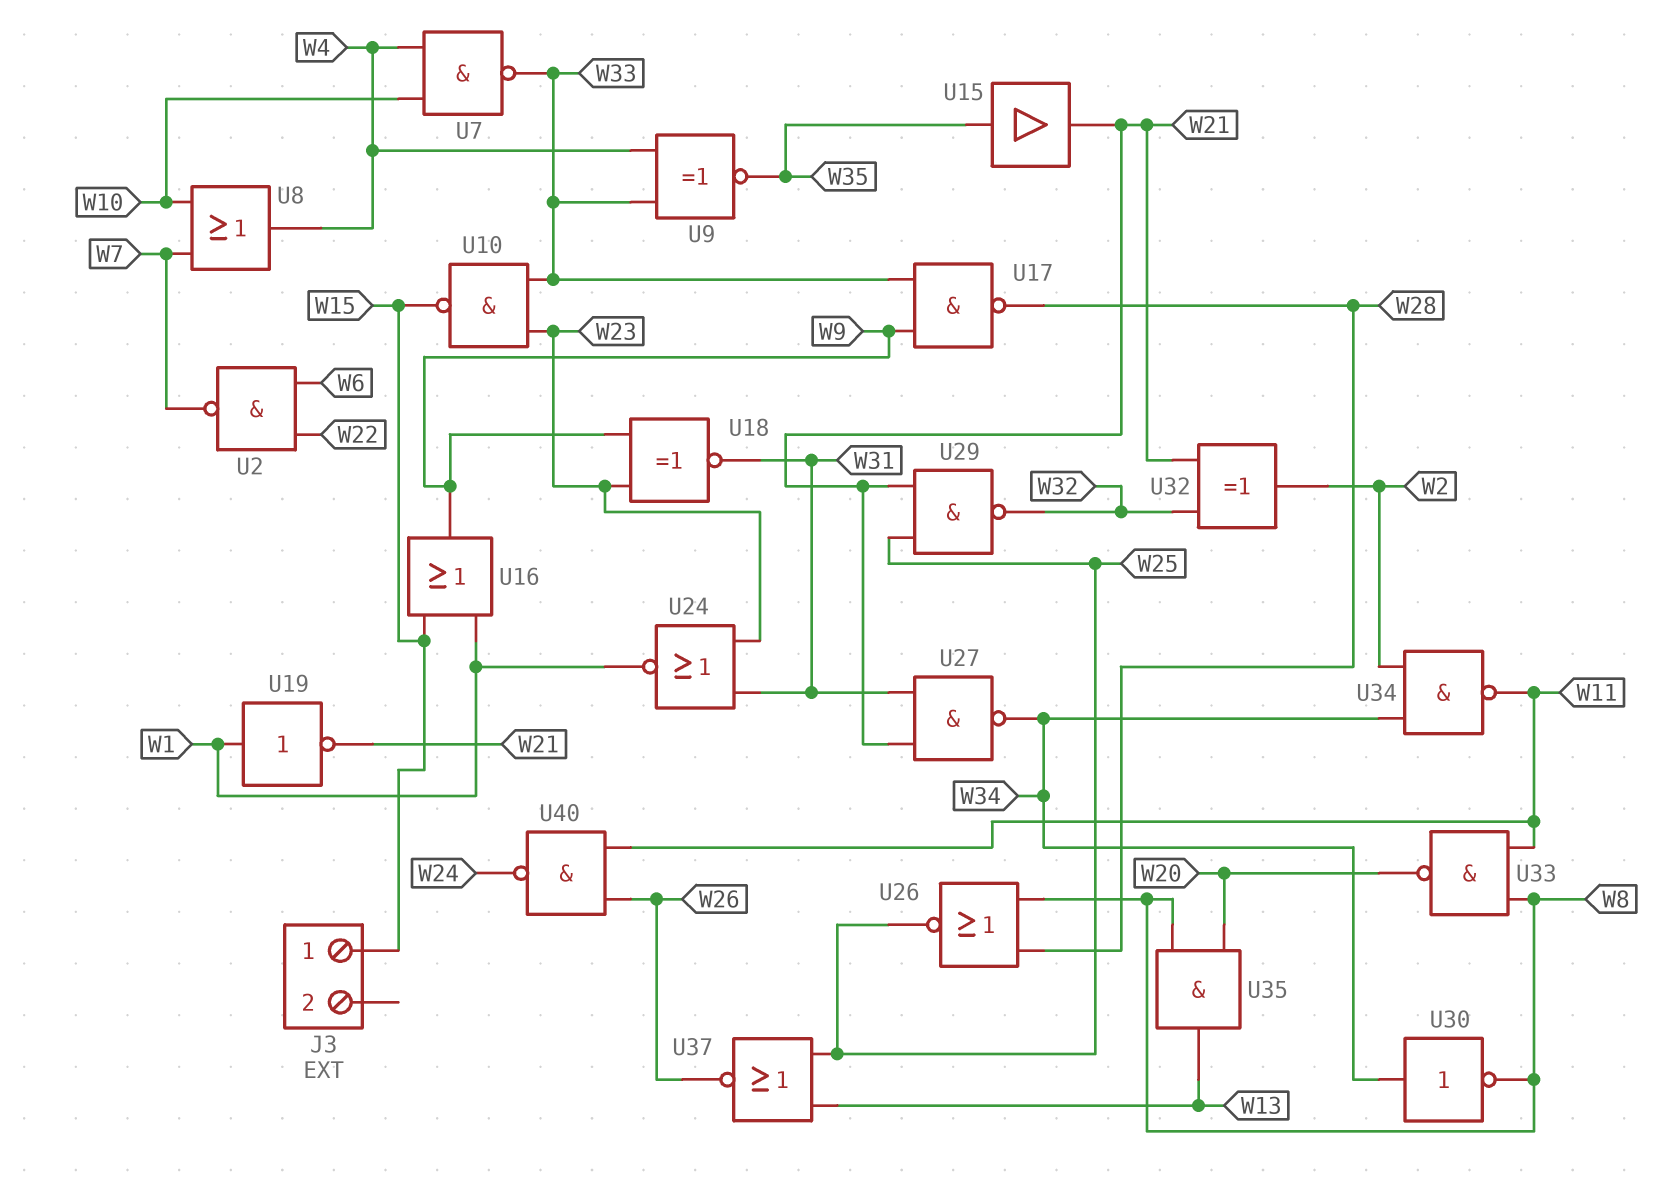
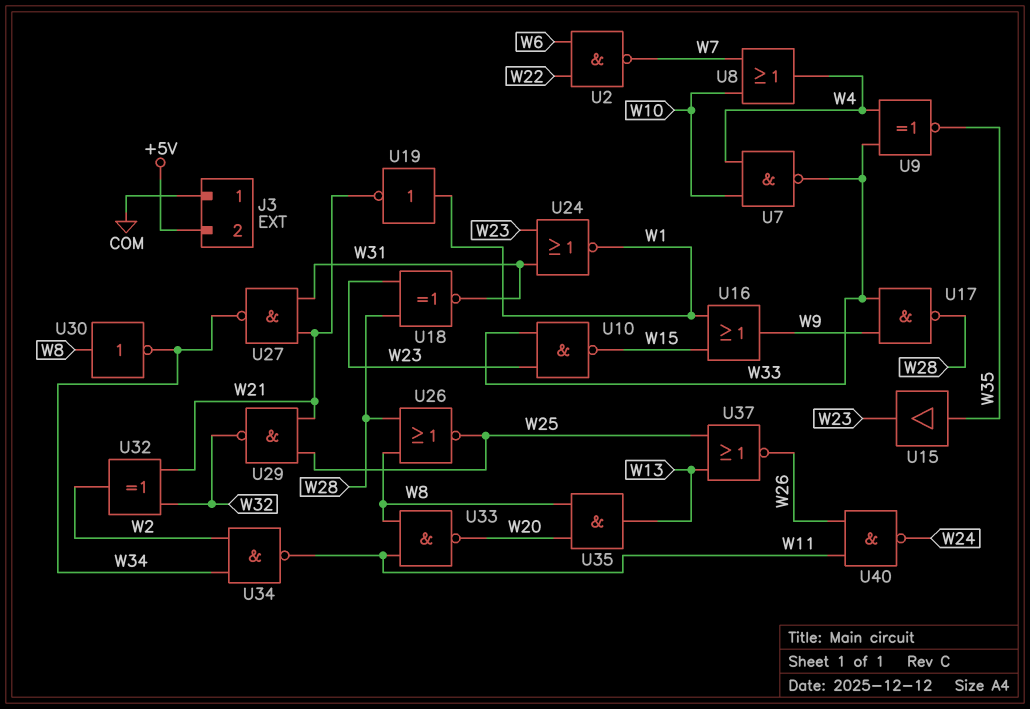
J3 pin 1: W15 -> COM
J3 pin 2: none -> +5V
U15: buffer (in W35, out W21) -> buffer (in W35, out W23)
U18: XNOR (in W9, in W23, out W31) -> XNOR (in W23, in W28, out W31)
U30: NOT (in W34, out W8) -> NOT (in W8, out W34)

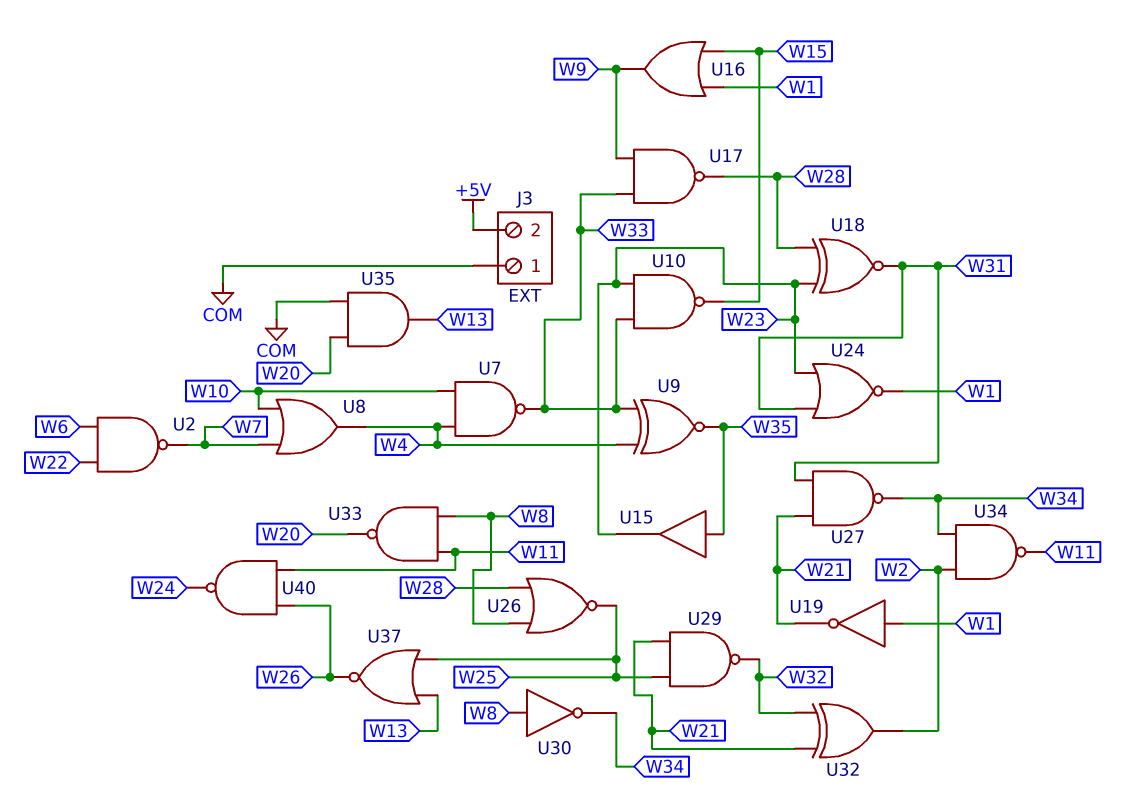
U35: AND (in W8, in W20, out W13) -> AND (in COM, in W20, out W13)

